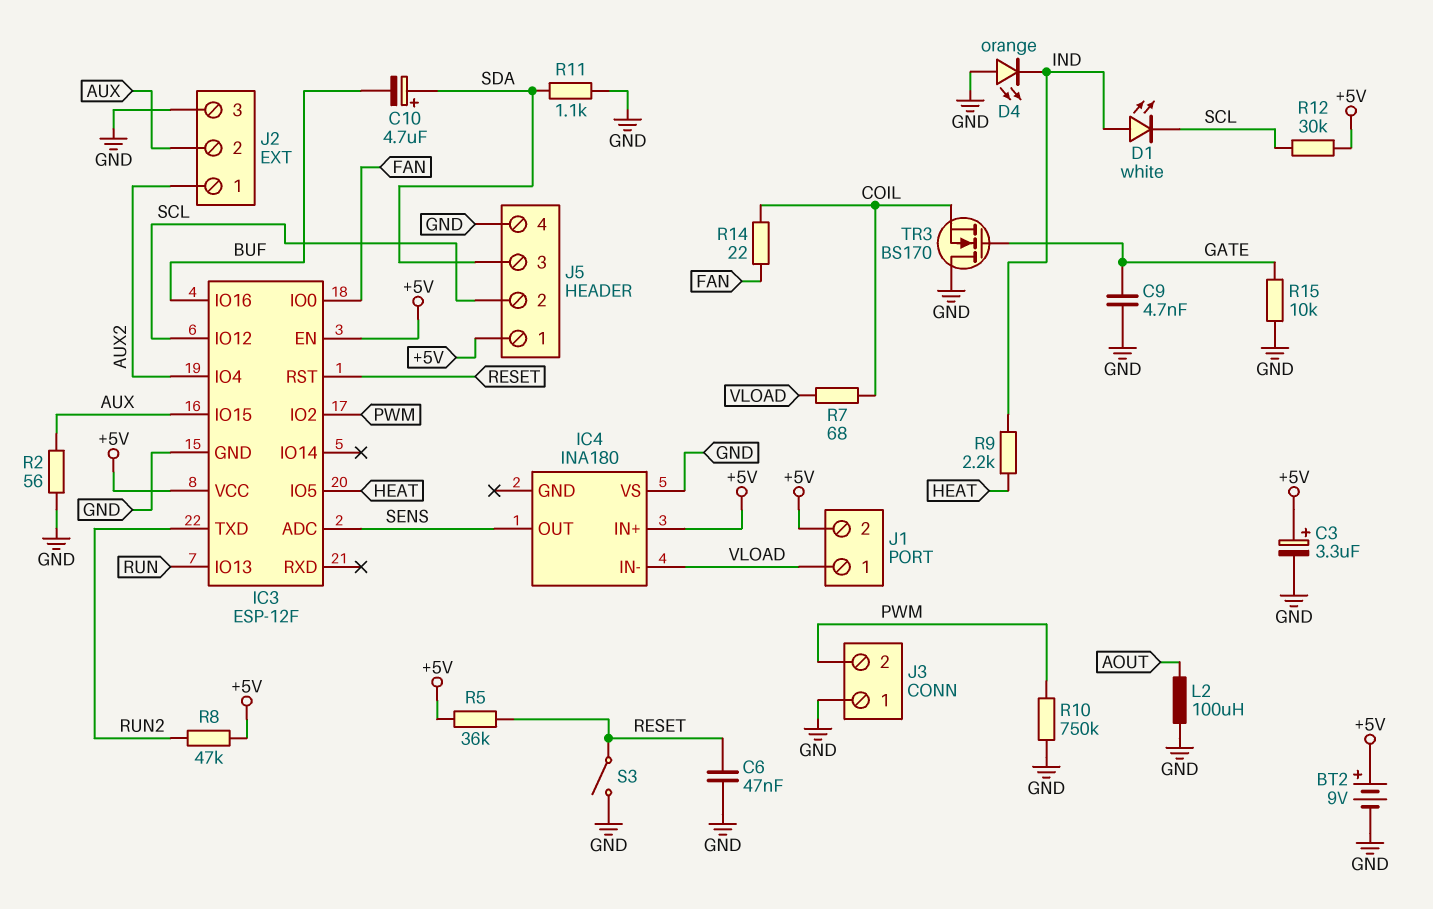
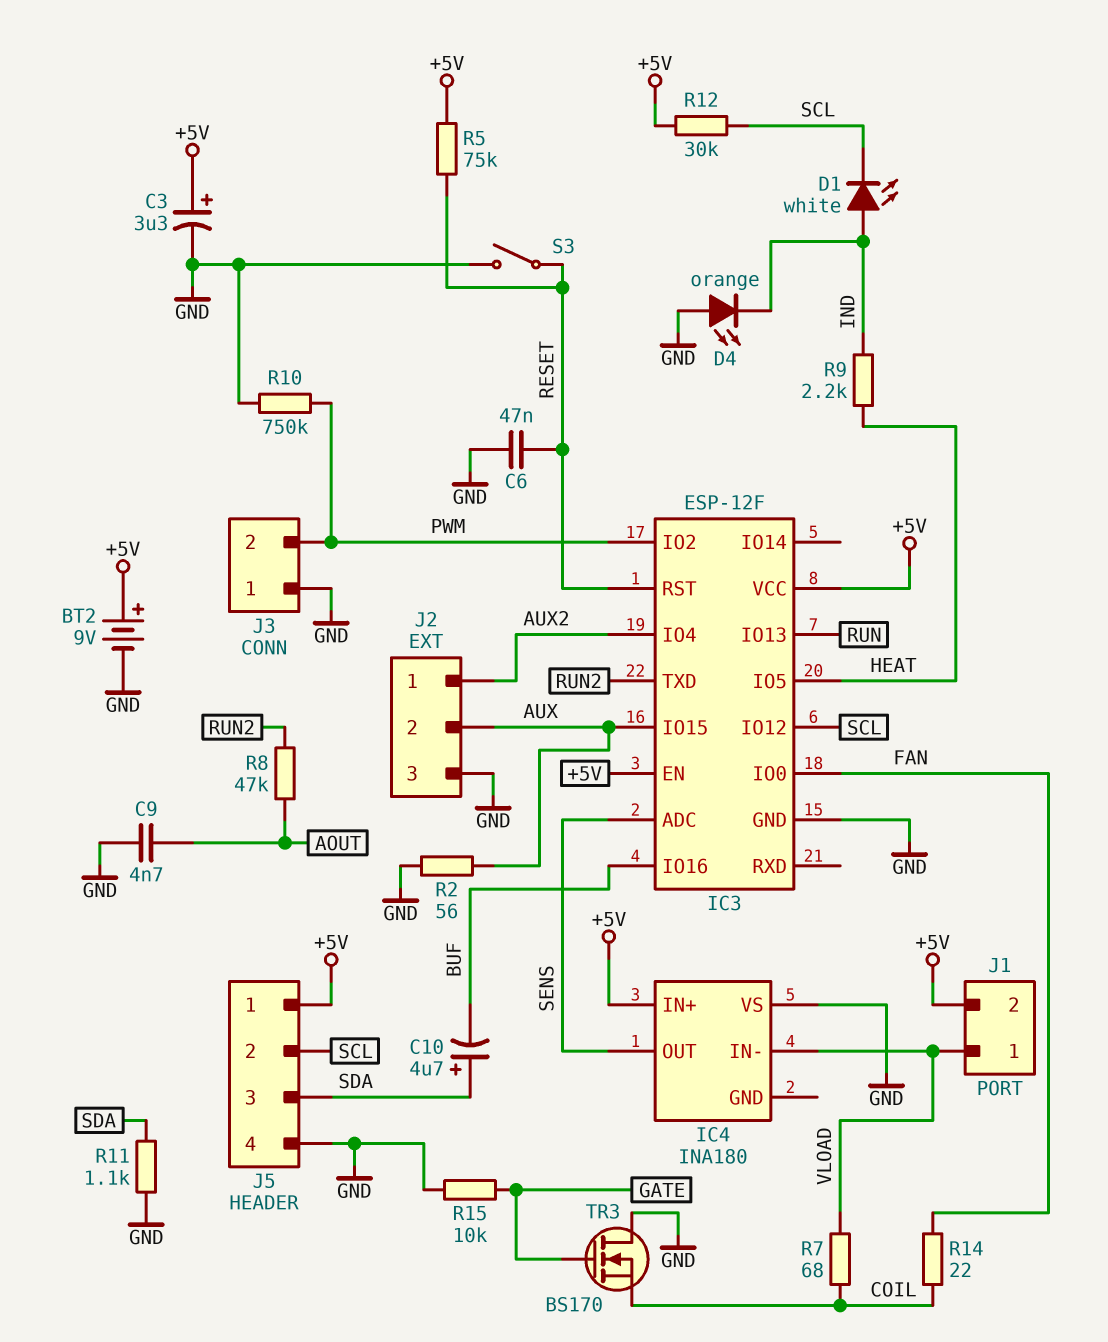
C9: 4.7nF (GATE, GND) -> 4.7nF (AOUT, GND)
L2: 100uH (AOUT, GND) -> none
R5: 36k (+5V, RESET) -> 75k (+5V, RESET)
R8: 47k (+5V, RUN2) -> 47k (AOUT, RUN2)

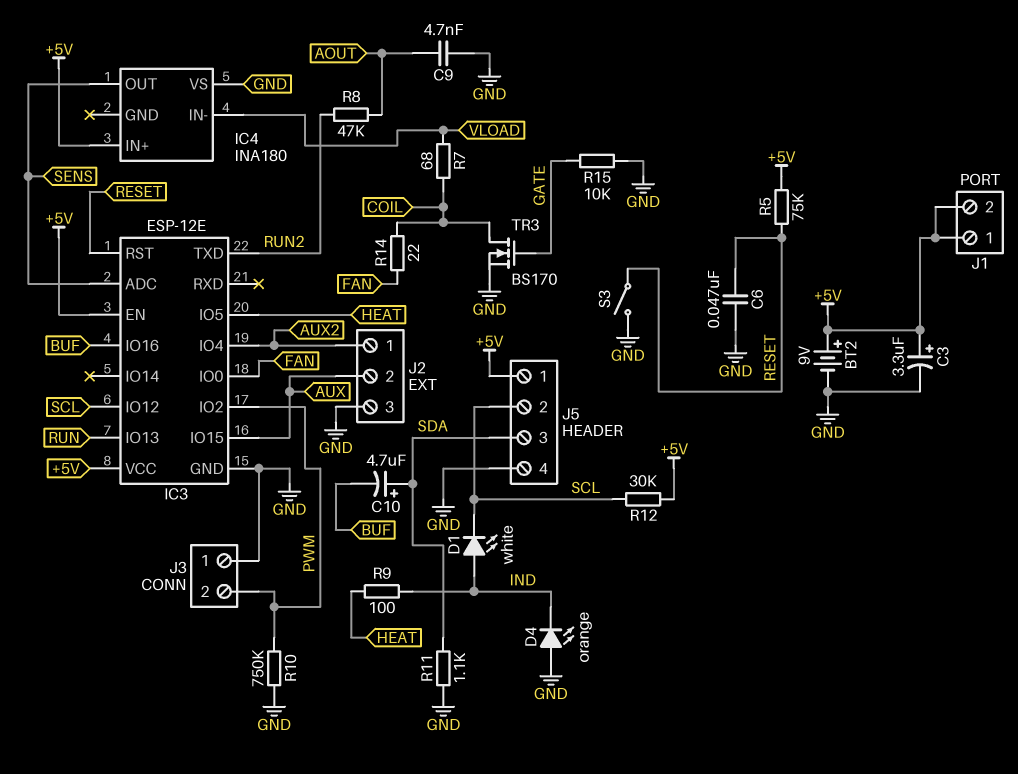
IC3: ESP-12F -> ESP-12E
J1 pin 1: VLOAD -> +5V
R2: 56 (AUX, GND) -> none
R9: 2.2k (HEAT, IND) -> 100 (HEAT, IND)
TR3: NMOS BS170 (G GATE, D GND, S COIL) -> NMOS BS170 (G GATE, D COIL, S GND)

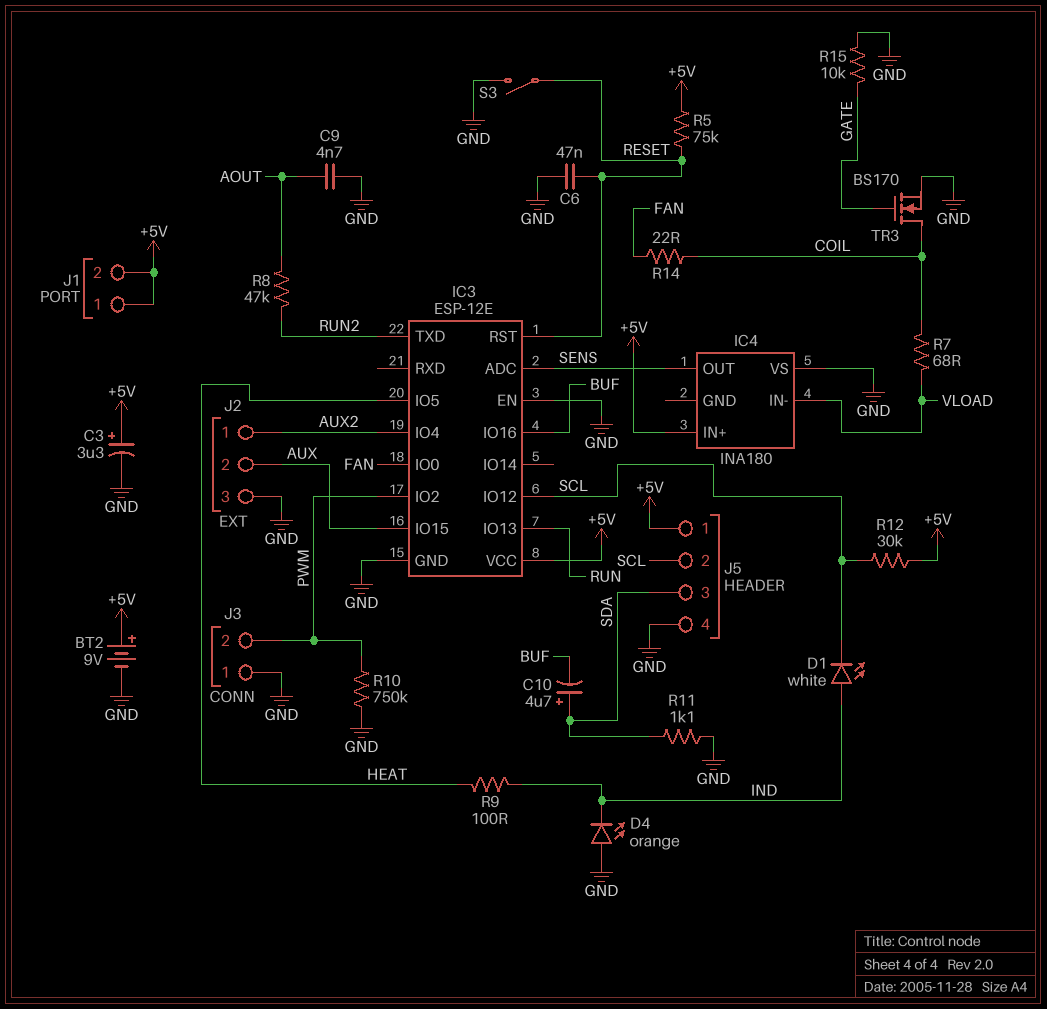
IC3 pin EN: +5V -> GND

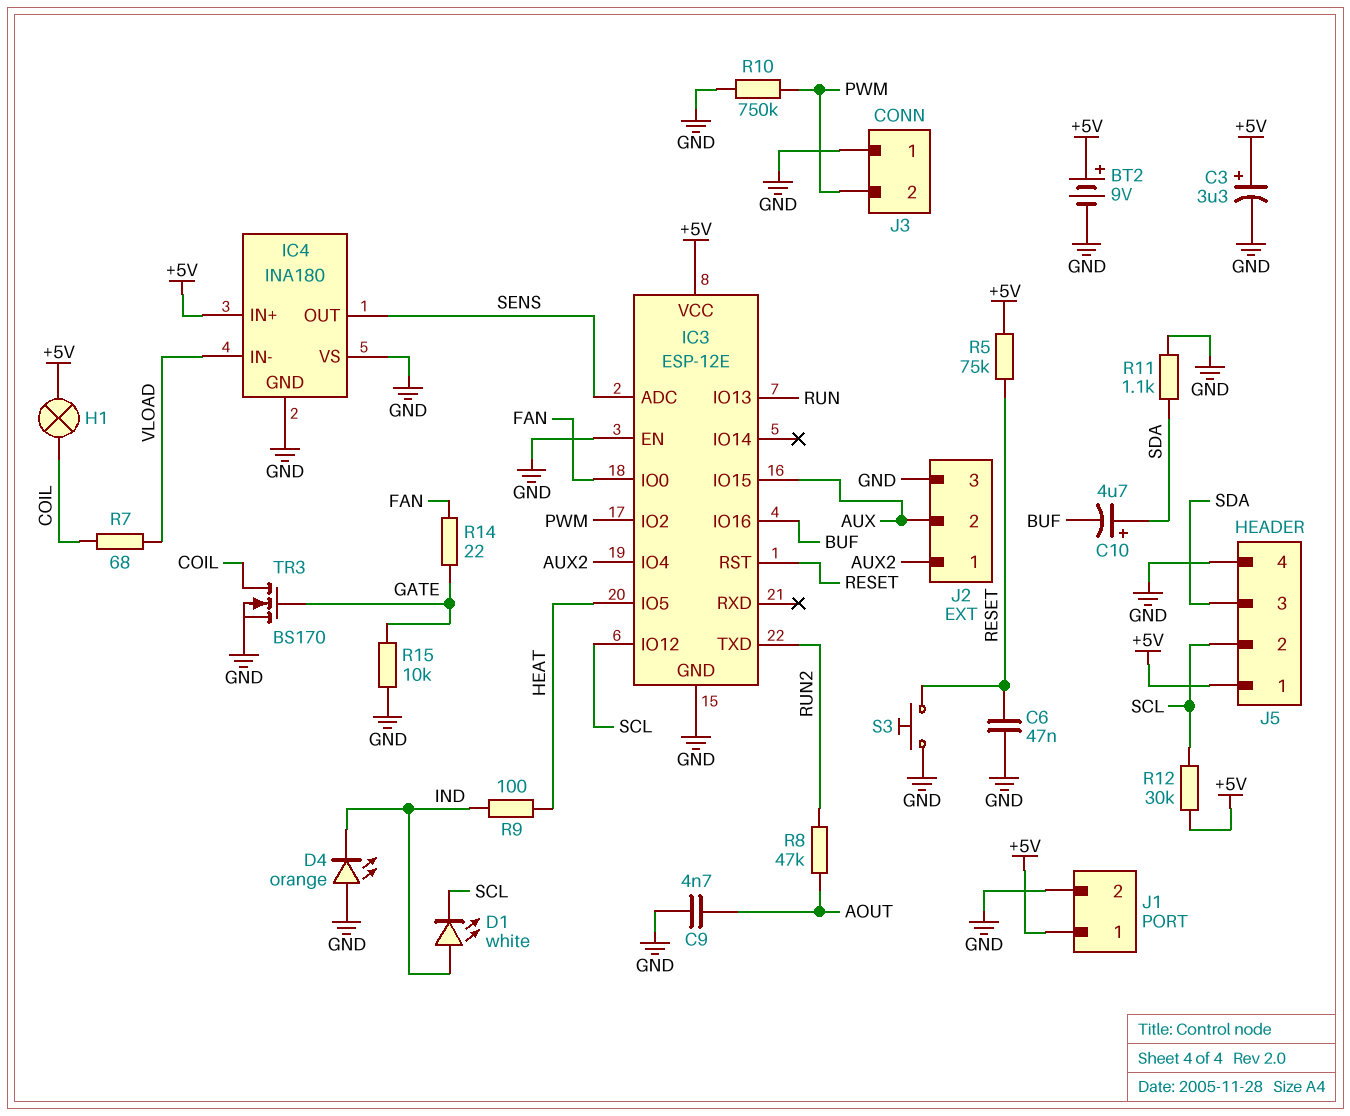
H1: none -> lamp (+5V, COIL)
IC4 pin GND: none -> GND
J1 pin 2: +5V -> GND
R14: 22 (COIL, FAN) -> 22 (FAN, GATE)
S3: switch (GND, RESET) -> button (GND, RESET)

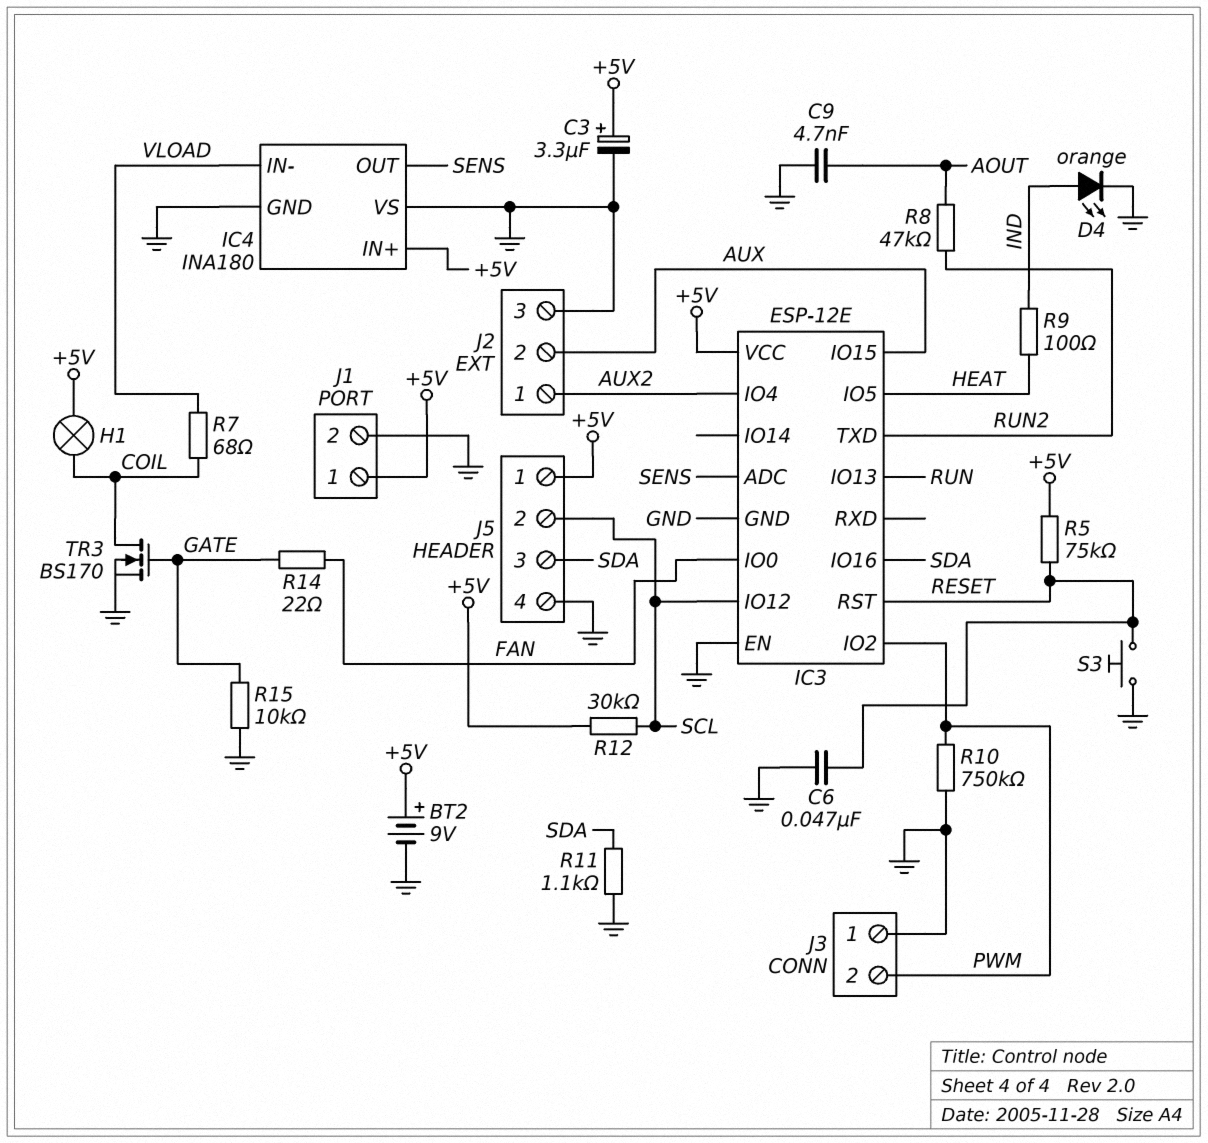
C10: 4.7uF (plus SDA, minus BUF) -> none
D1: LED white (A IND, K SCL) -> none
D4: LED orange (A GND, K IND) -> LED orange (A IND, K GND)
IC3 pin IO16: BUF -> SDA

